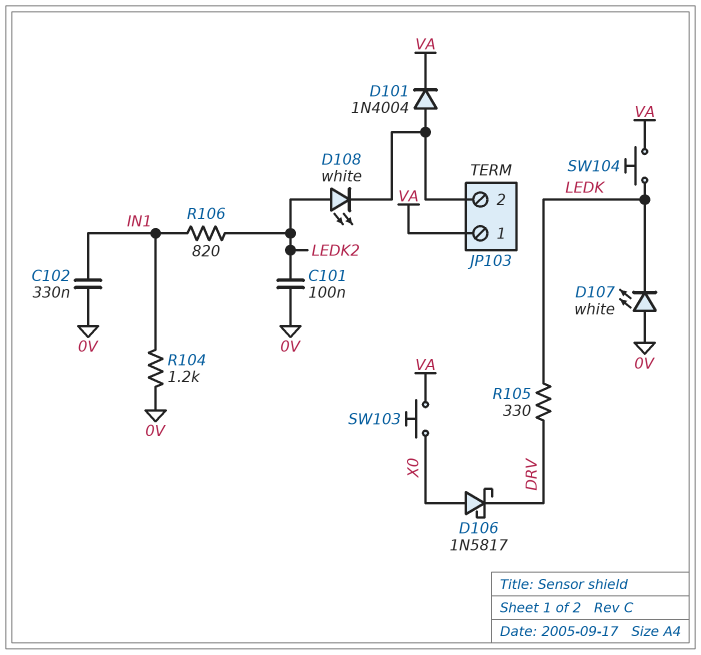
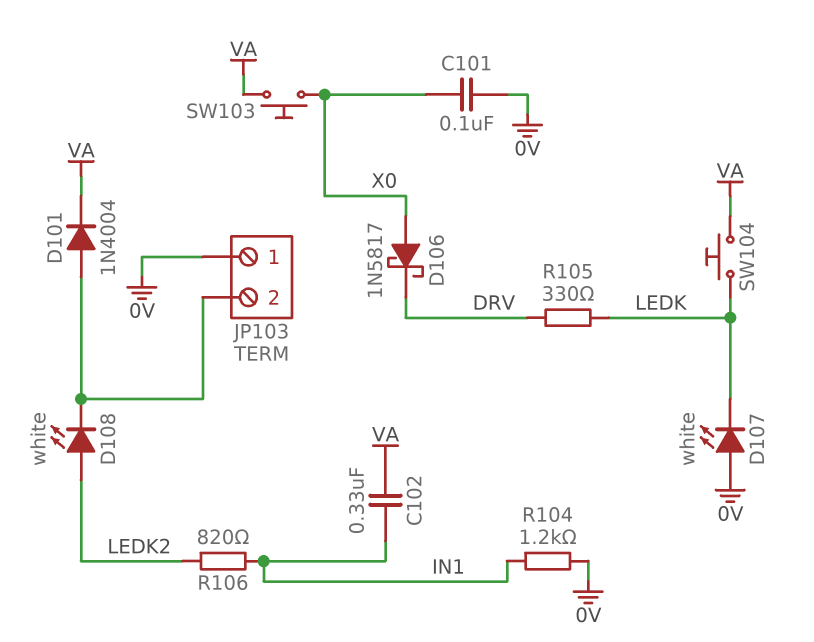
C101: 100nF (0V, LEDK2) -> 100nF (0V, X0)
C102: 330nF (0V, IN1) -> 330nF (IN1, VA)
JP103 pin 1: VA -> 0V

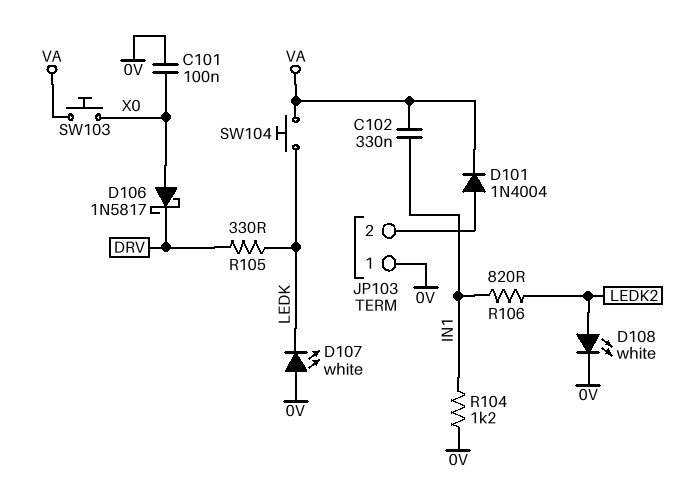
D108: LED white (A LEDK2, K JP103/2) -> LED white (A LEDK2, K 0V)

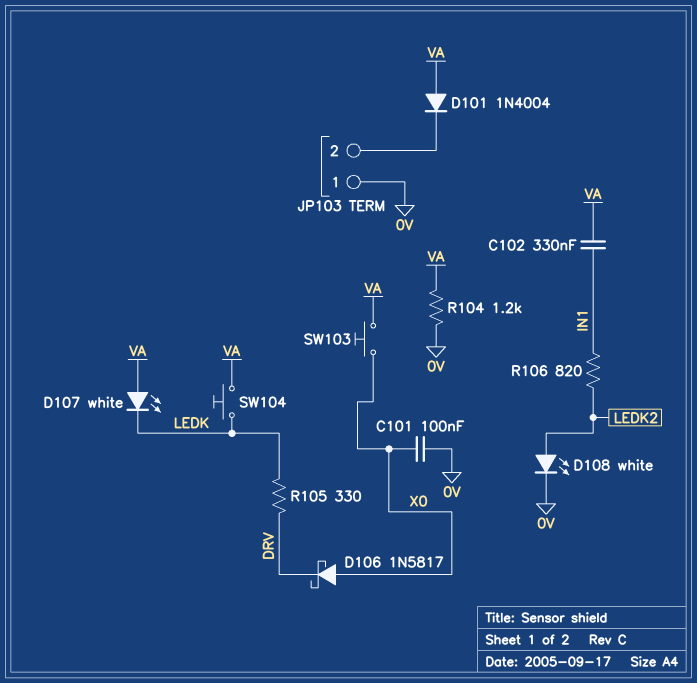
D101: diode 1N4004 (A JP103/2, K VA) -> diode 1N4004 (A VA, K JP103/2)
D107: LED white (A 0V, K LEDK) -> LED white (A VA, K LEDK)
R104: 1.2k (0V, IN1) -> 1.2k (0V, VA)

